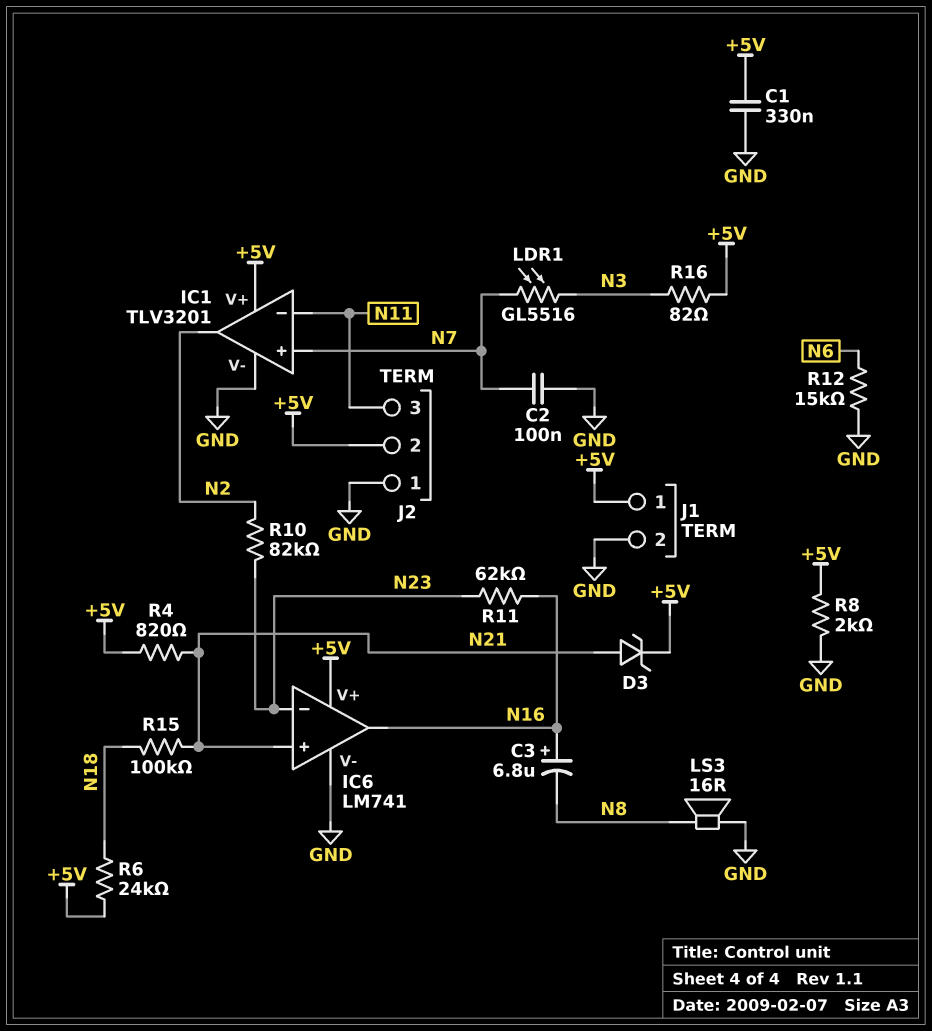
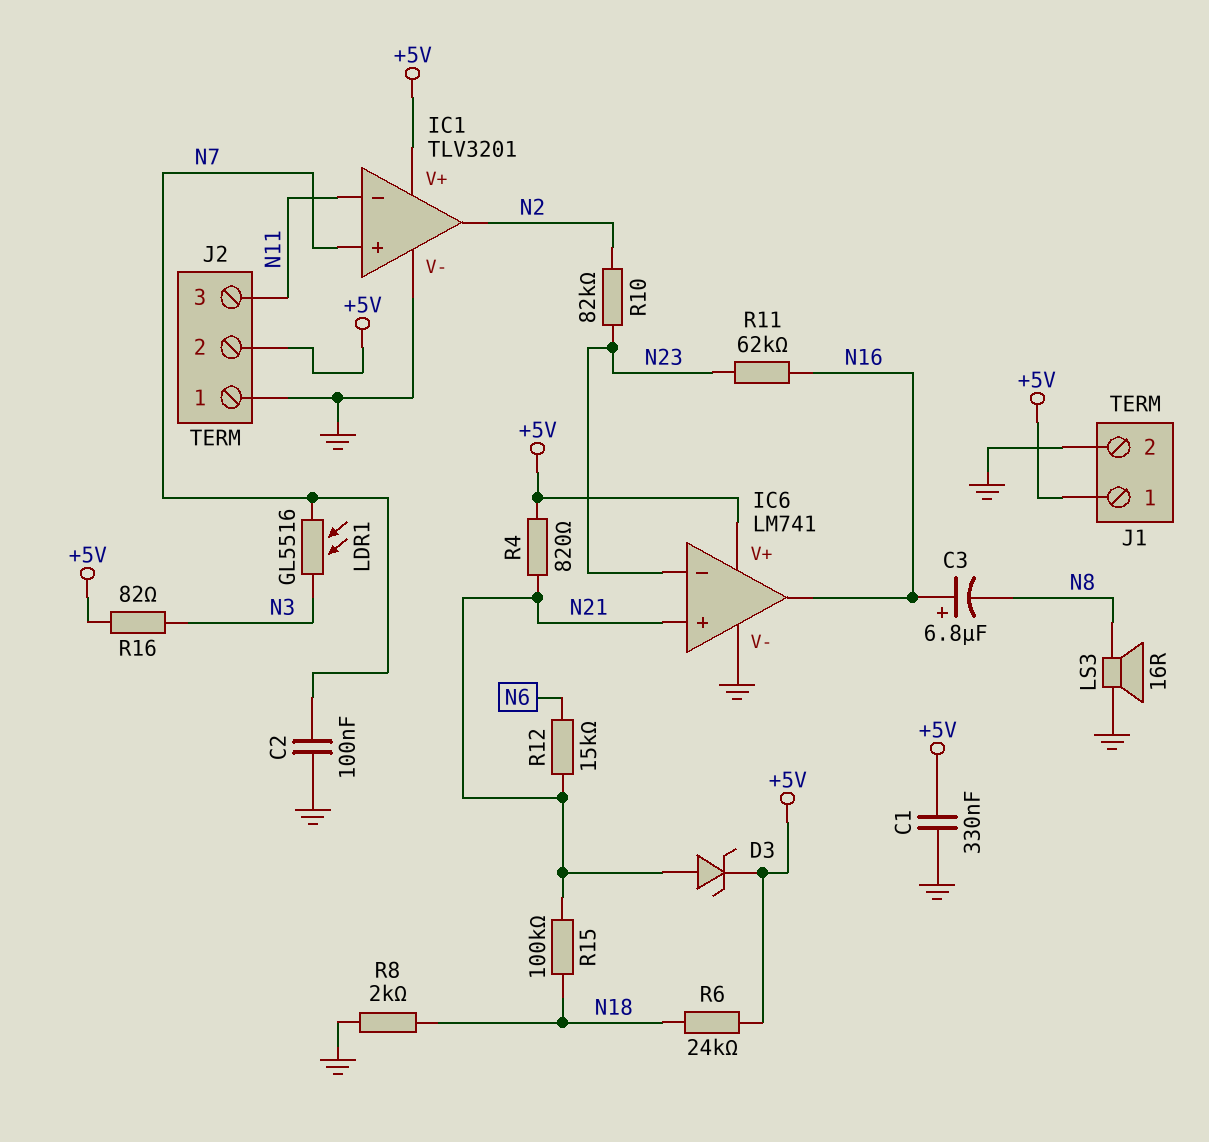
R8: 2k (+5V, GND) -> 2k (GND, N18)
R12: 15k (GND, N6) -> 15k (N6, N21)

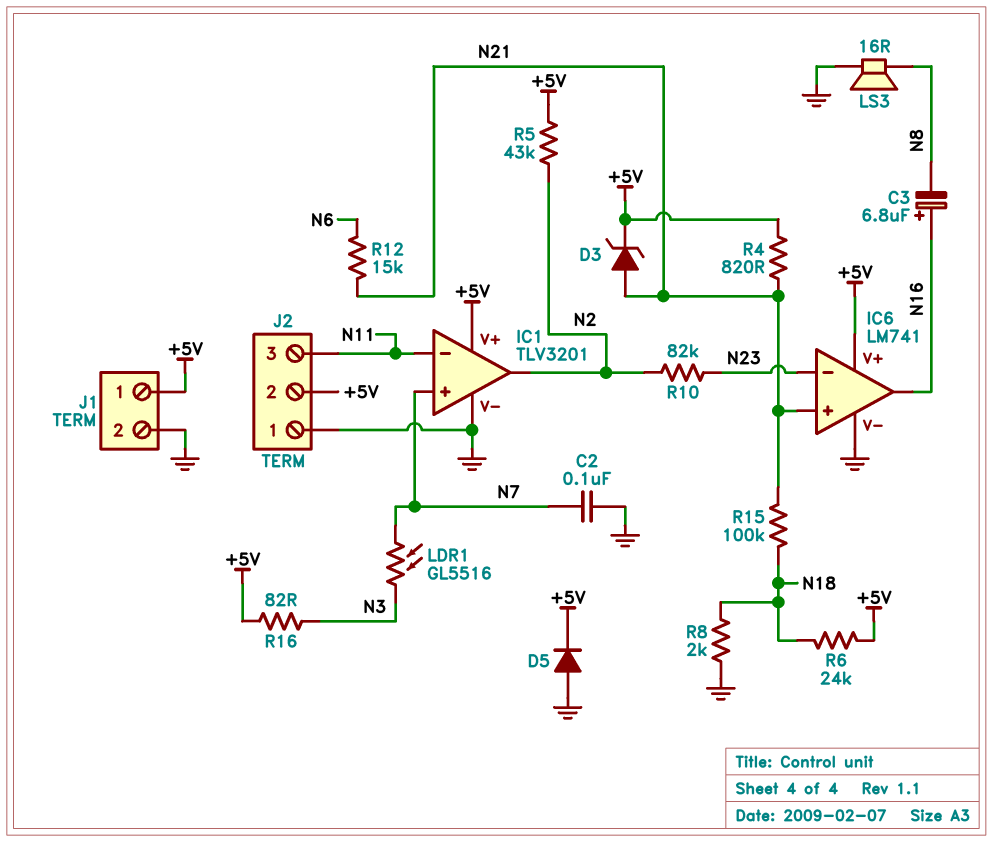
C1: 330nF (+5V, GND) -> none
D5: none -> diode (A GND, K +5V)
R5: none -> 43k (+5V, N2)
R11: 62k (N16, N23) -> none

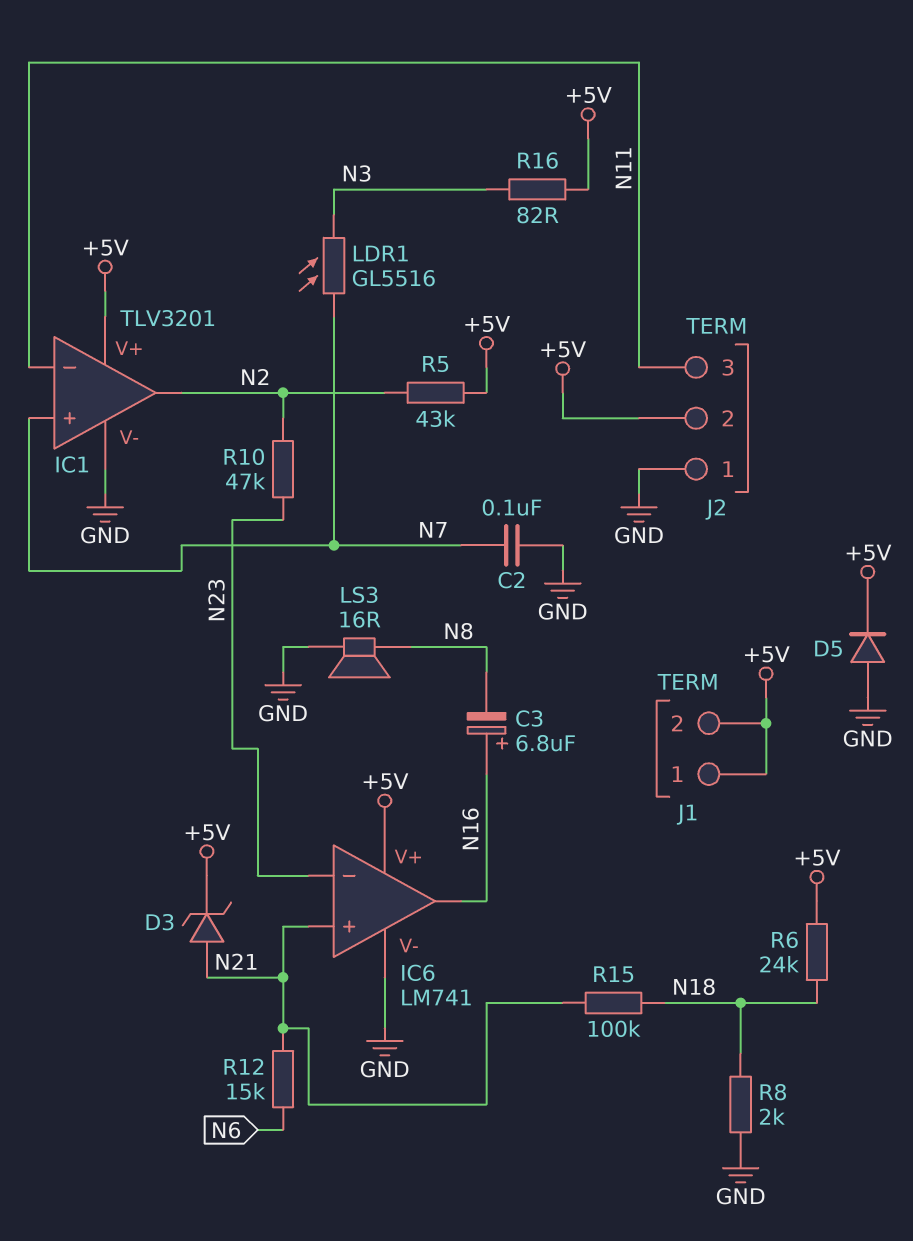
J1 pin 2: GND -> +5V
R4: 820 (+5V, N21) -> none
R10: 82k (N2, N23) -> 47k (N2, N23)

